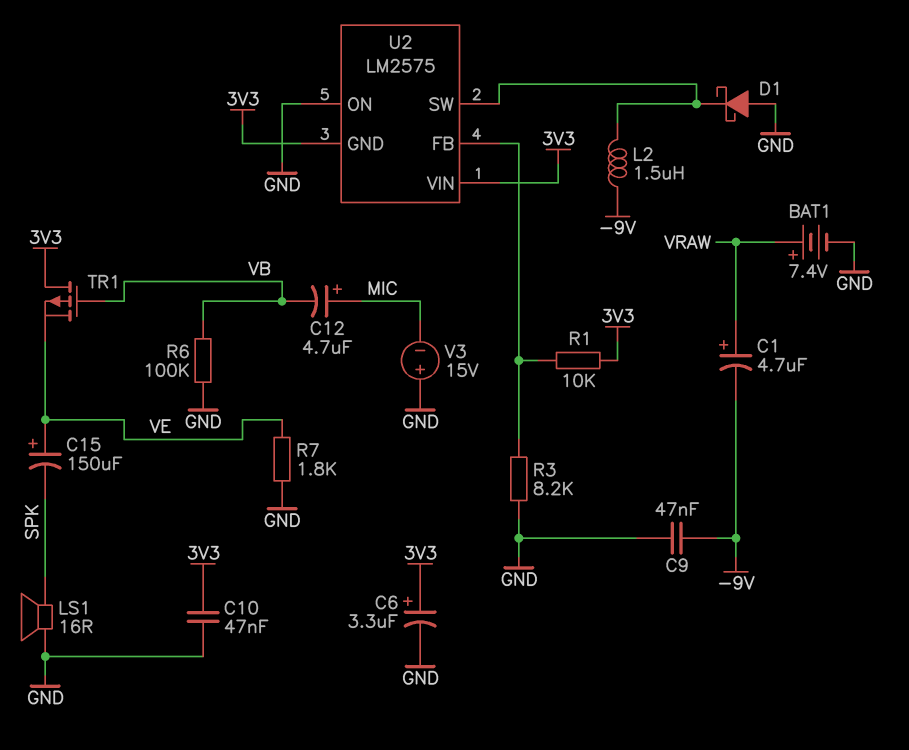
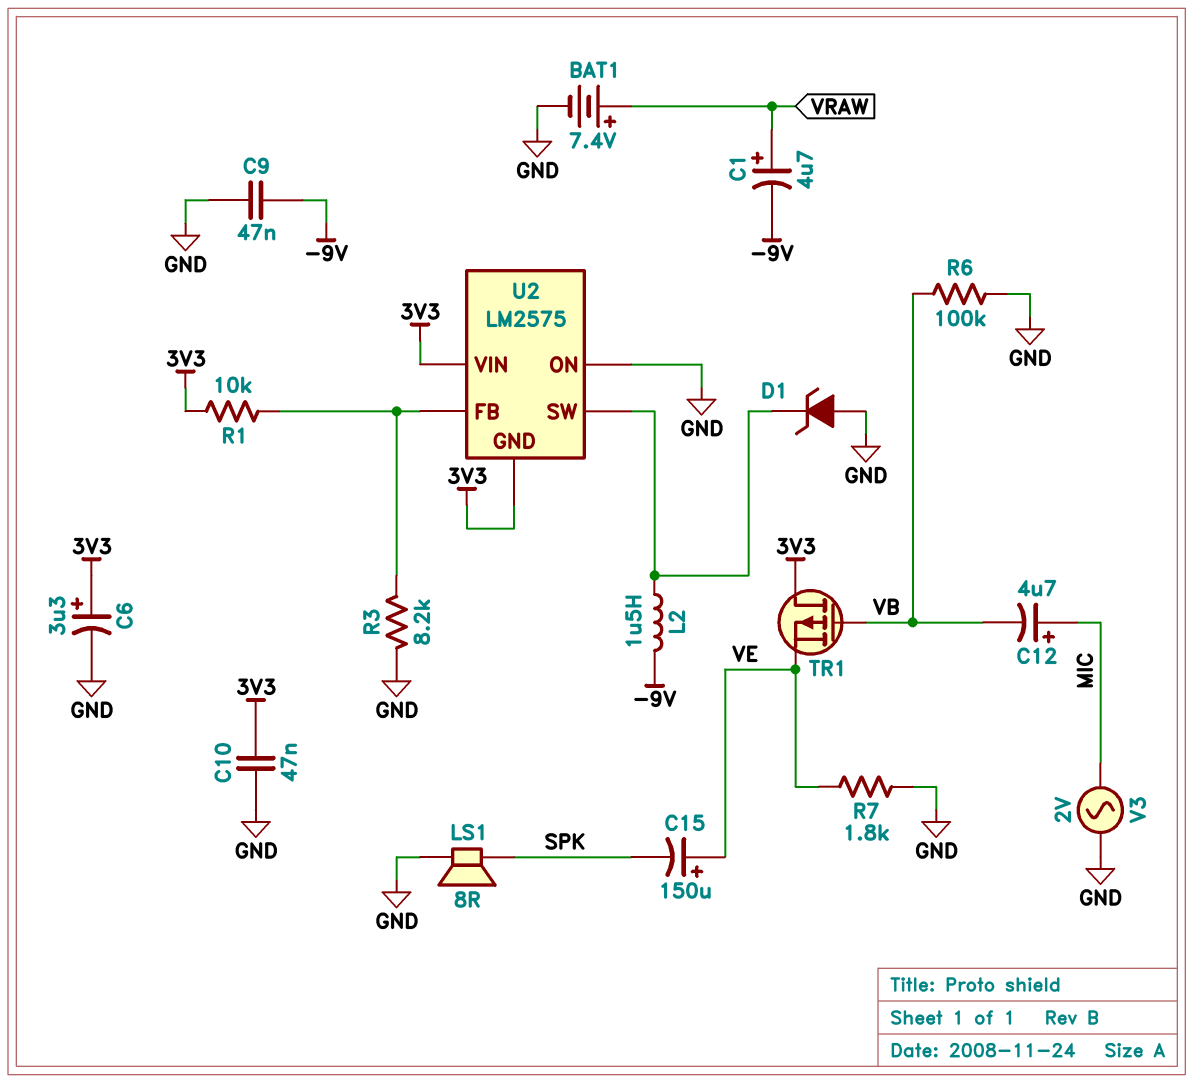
D1: schottky (A GND, K U2/SW) -> zener (A GND, K U2/SW)
LS1: speaker 16R (GND, SPK) -> speaker 8R (GND, SPK)
V3: 15V (plus GND, minus MIC) -> AC 2V (GND, MIC)

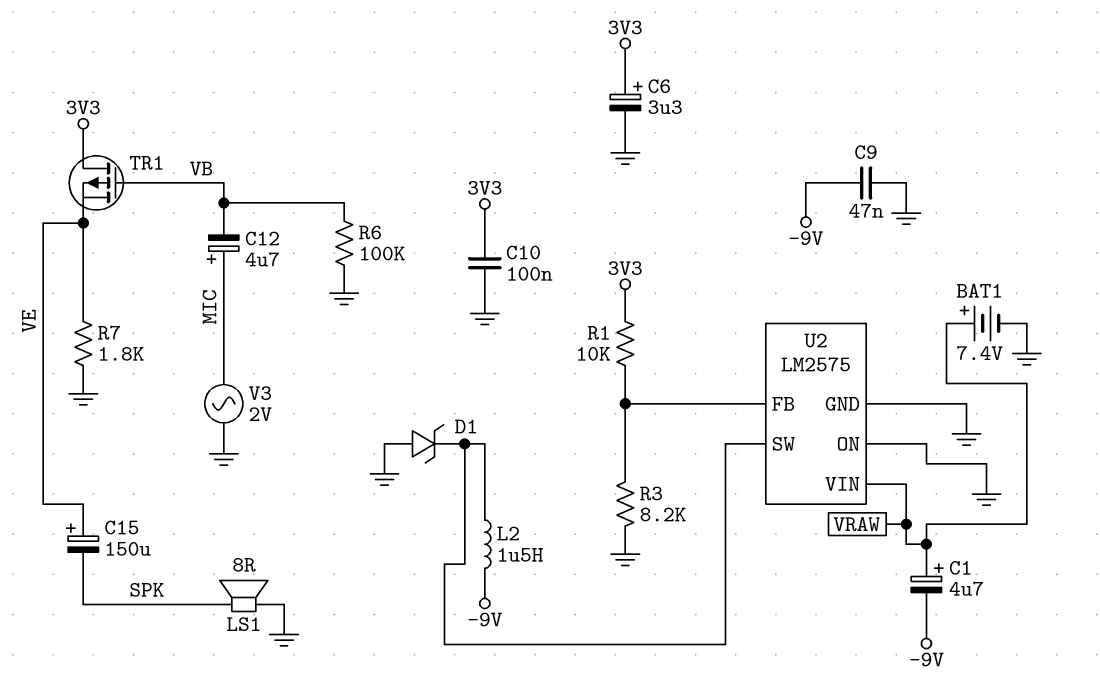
C10: 47nF (3V3, GND) -> 100nF (3V3, GND)
U2 pin GND: 3V3 -> GND
U2 pin VIN: 3V3 -> VRAW

